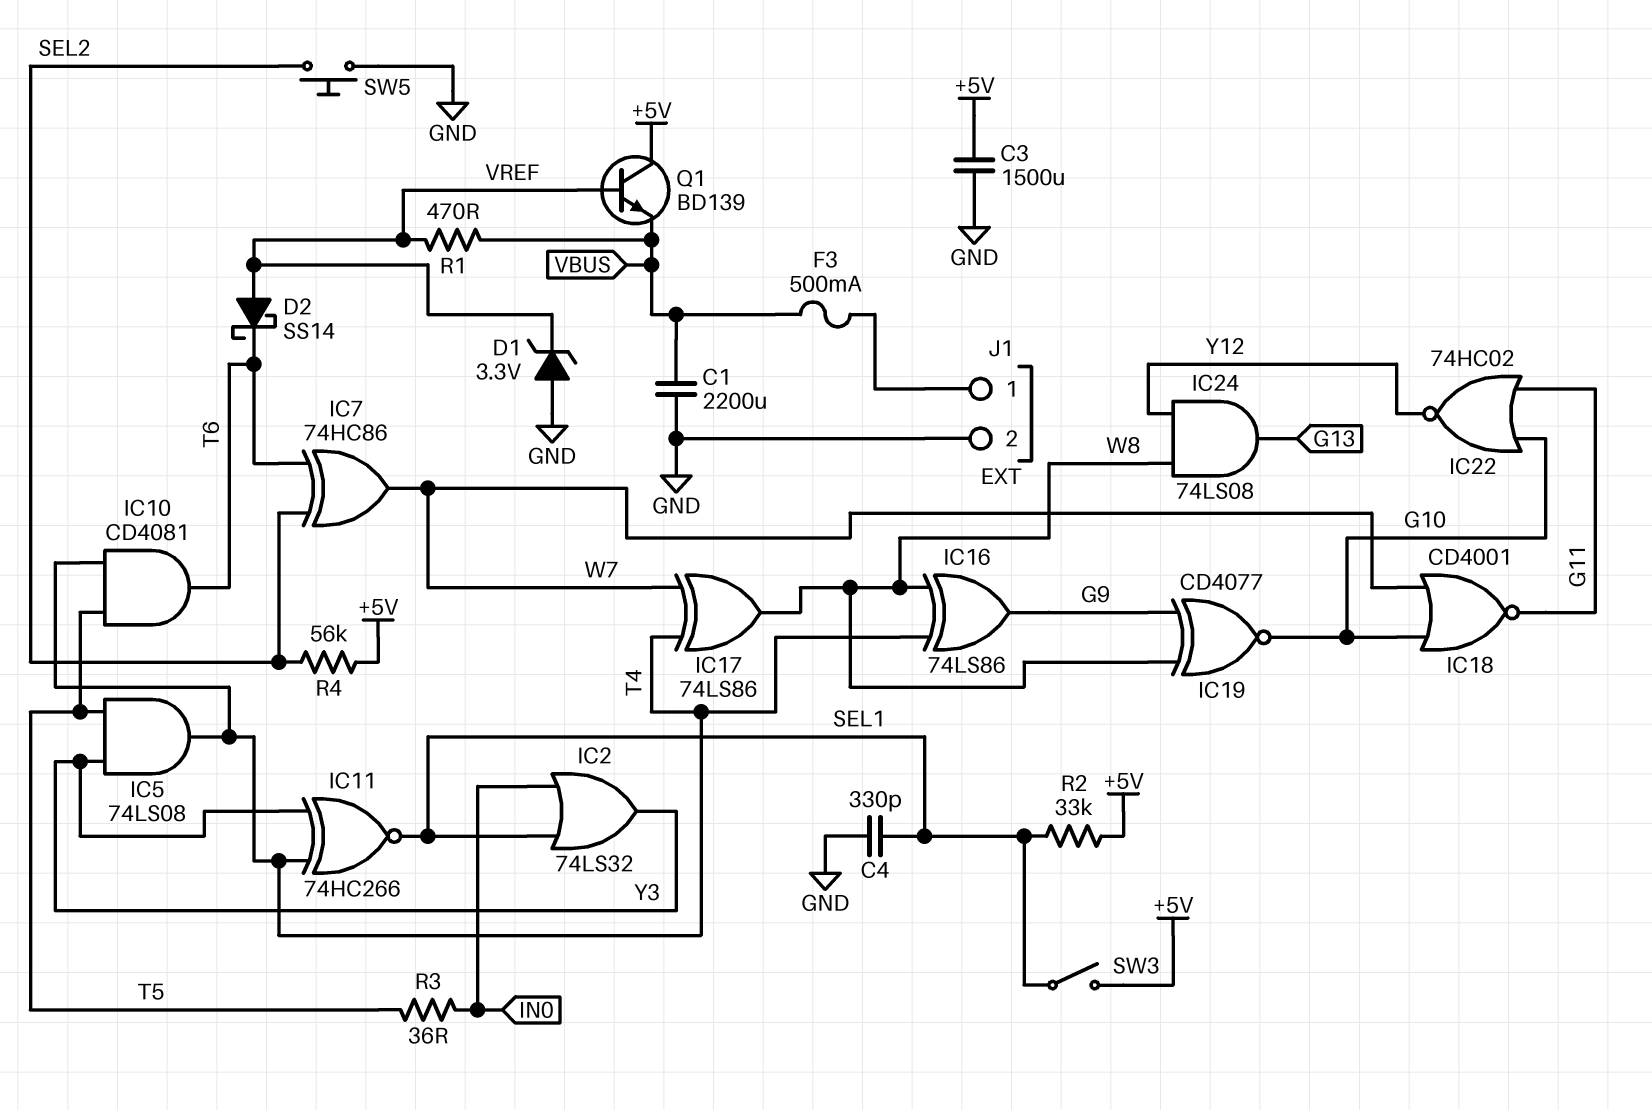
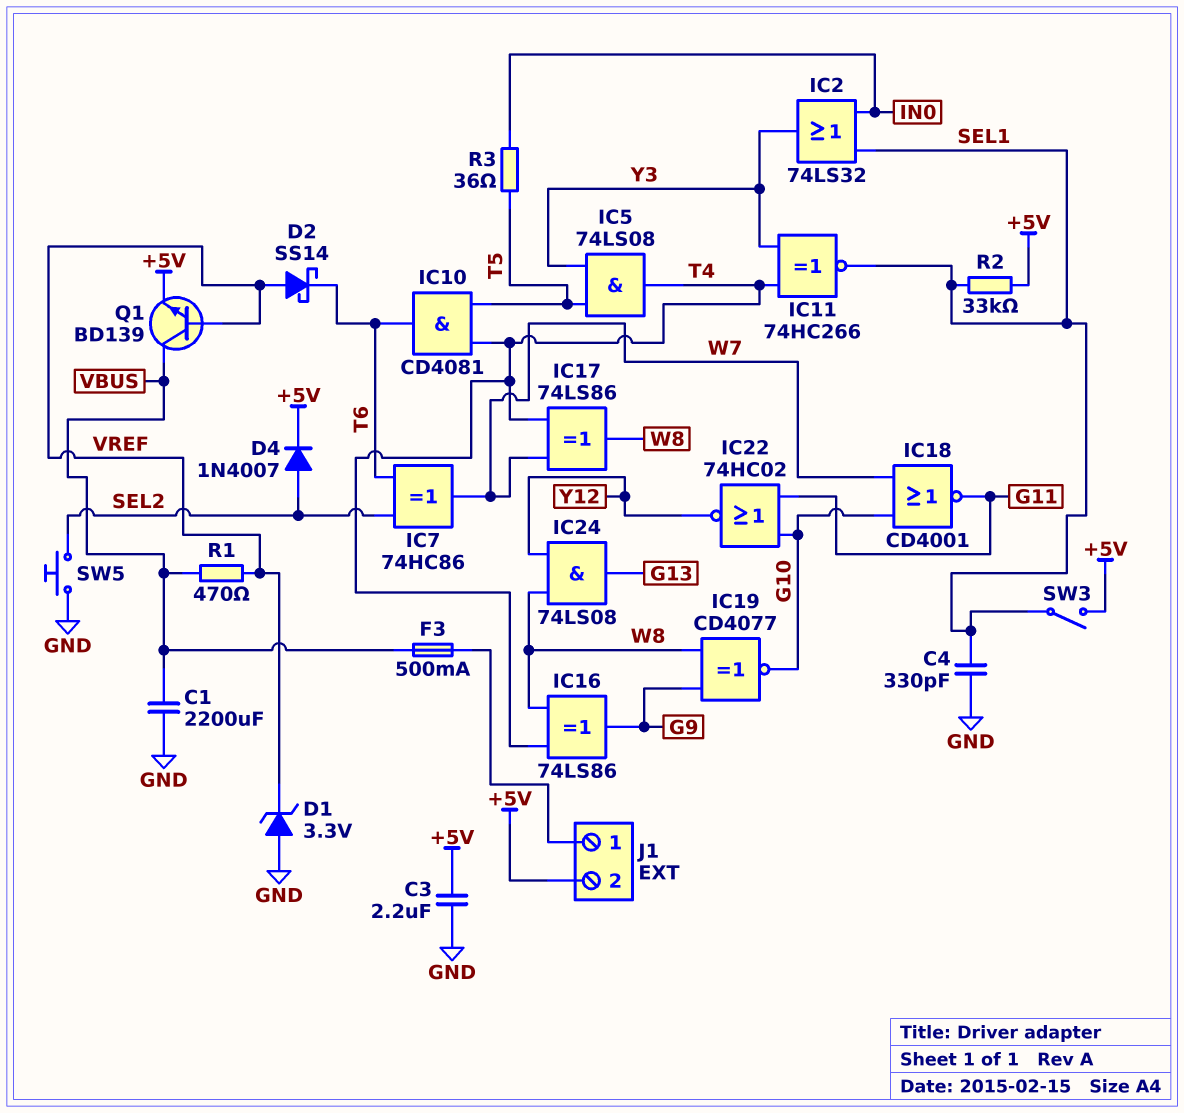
C3: 1500uF (+5V, GND) -> 2.2uF (+5V, GND)
D4: none -> diode 1N4007 (A SEL2, K +5V)
J1 pin 2: GND -> +5V
Q1: NPN BD139 (B VREF, C +5V, E VBUS) -> NPN BD139 (B VREF, C VBUS, E +5V)
R4: 56k (+5V, SEL2) -> none

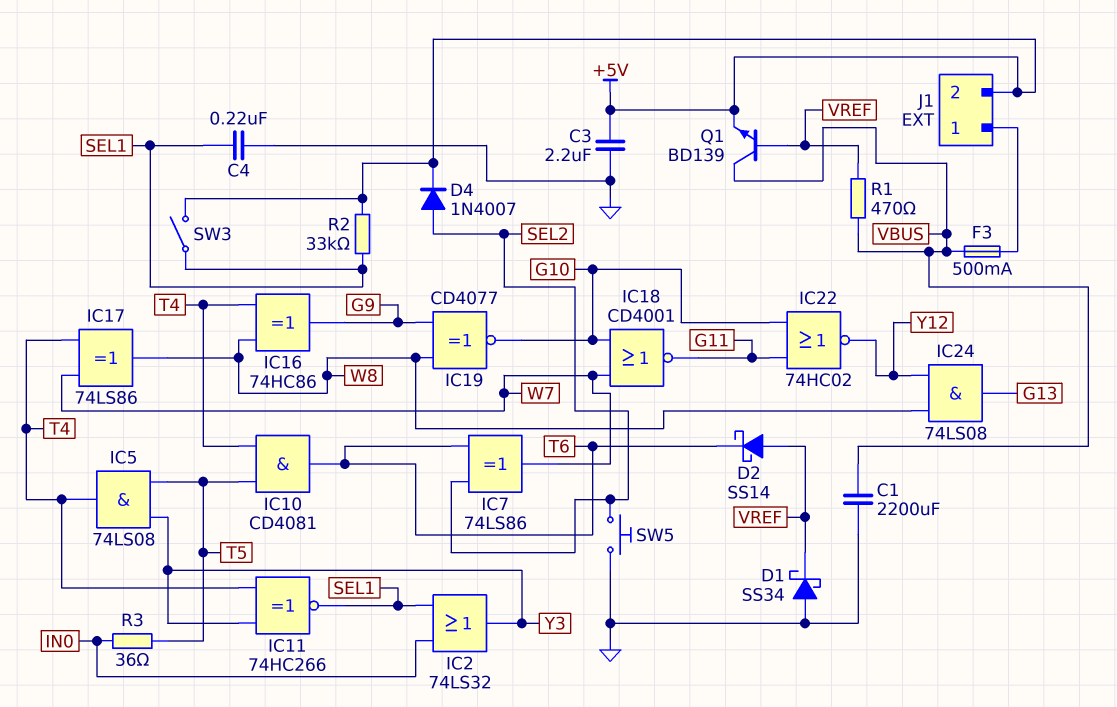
C4: 330pF (GND, SEL1) -> 220nF (GND, SEL1)
D1: zener 3.3V (A GND, K VREF) -> schottky SS34 (A GND, K VREF)
IC7: XOR 74HC86 (in SEL2, in T6, out W7) -> XOR 74LS86 (in SEL2, in T6, out W7)
IC16: XOR 74LS86 (in T4, in W8, out G9) -> XOR 74HC86 (in T4, in W8, out G9)

